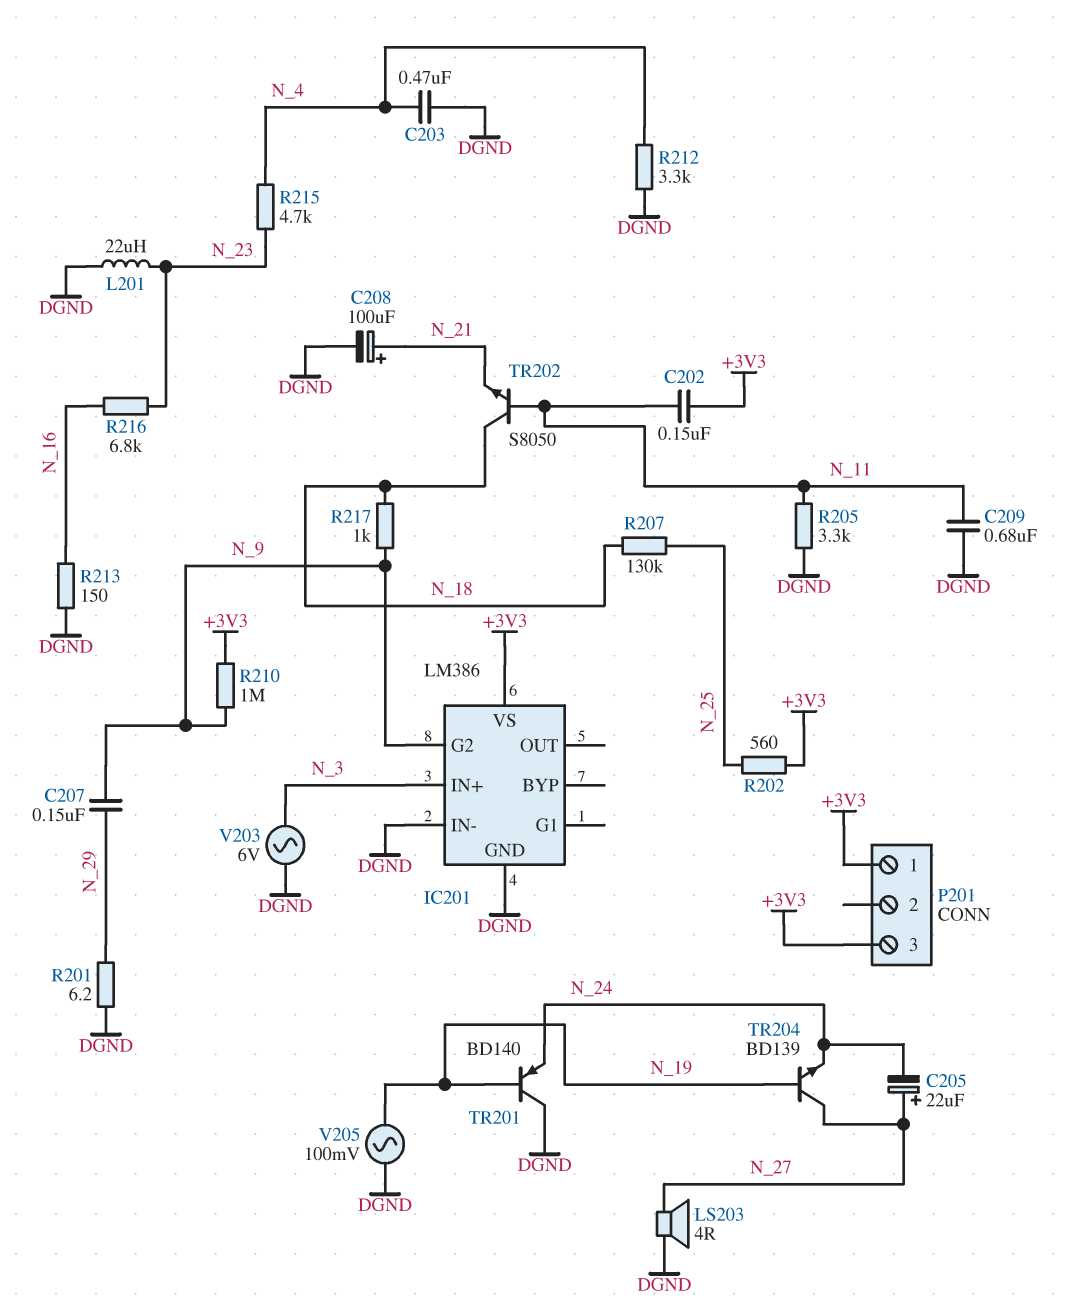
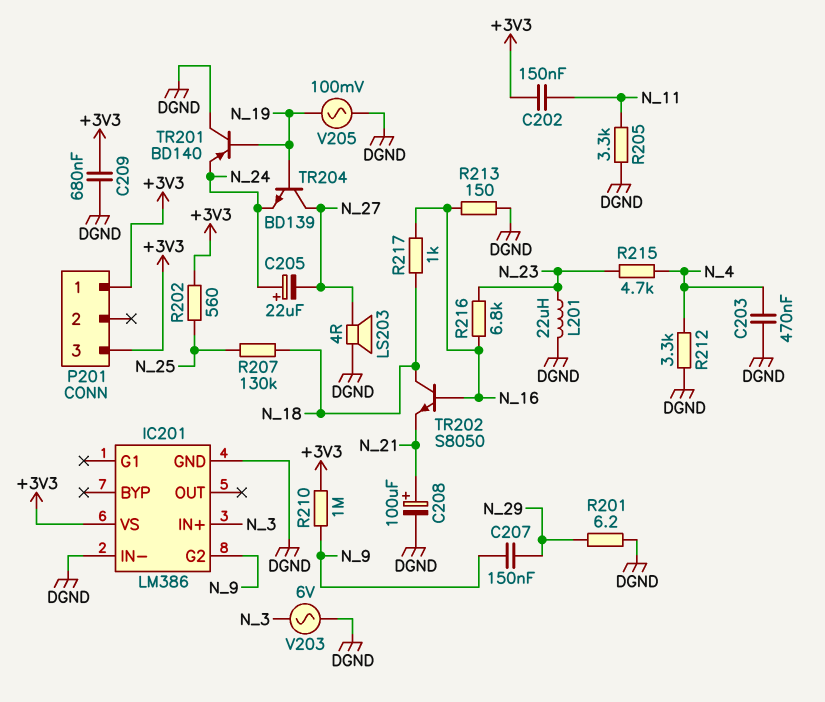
C205: 22uF (plus N_27, minus N_24) -> 22uF (plus N_24, minus N_27)
C209: 680nF (DGND, N_11) -> 680nF (+3V3, DGND)
R217: 1k (N_9, N_18) -> 1k (N_16, N_18)
TR202: NPN S8050 (B N_11, C N_18, E N_21) -> NPN S8050 (B N_16, C N_18, E N_21)

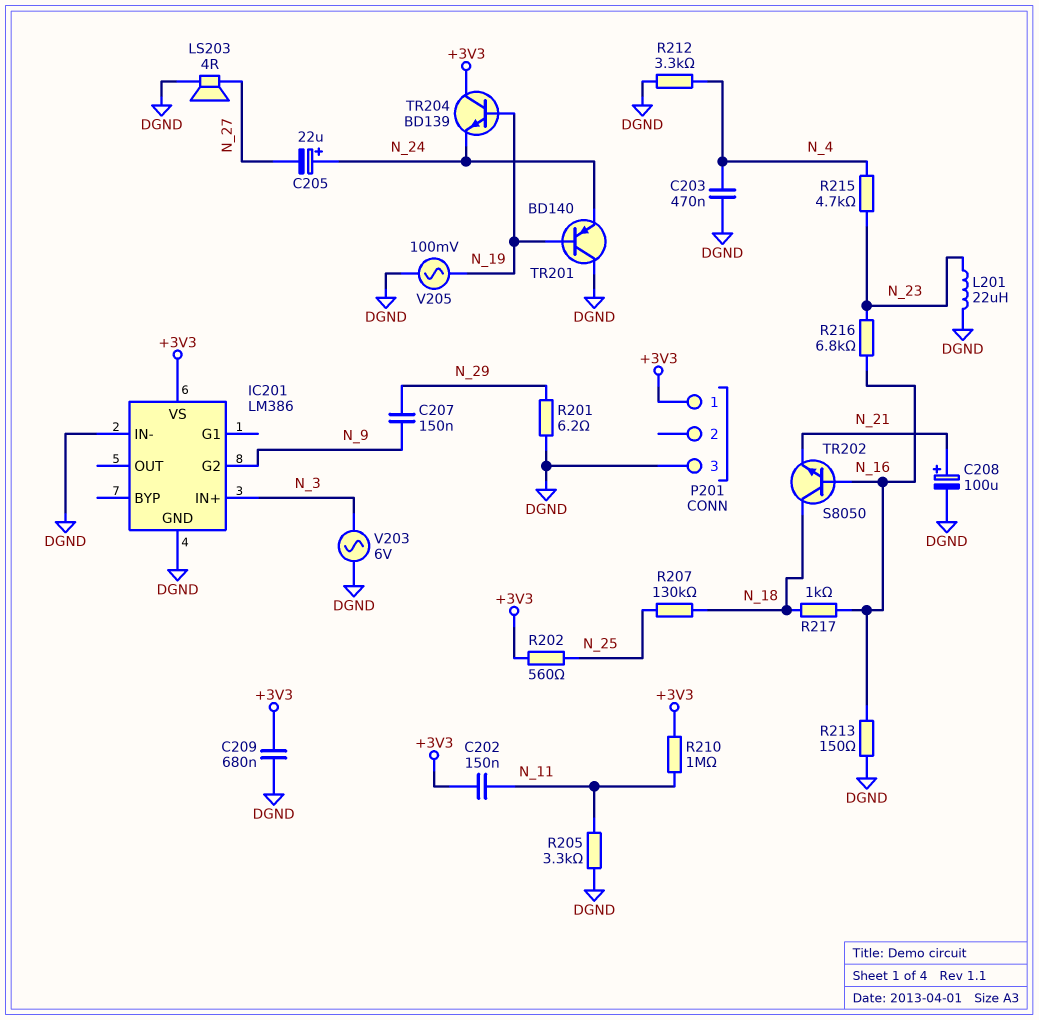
P201 pin 3: +3V3 -> DGND
R210: 1M (+3V3, N_9) -> 1M (+3V3, N_11)
TR204: NPN BD139 (B N_19, C N_27, E N_24) -> NPN BD139 (B N_19, C +3V3, E N_24)

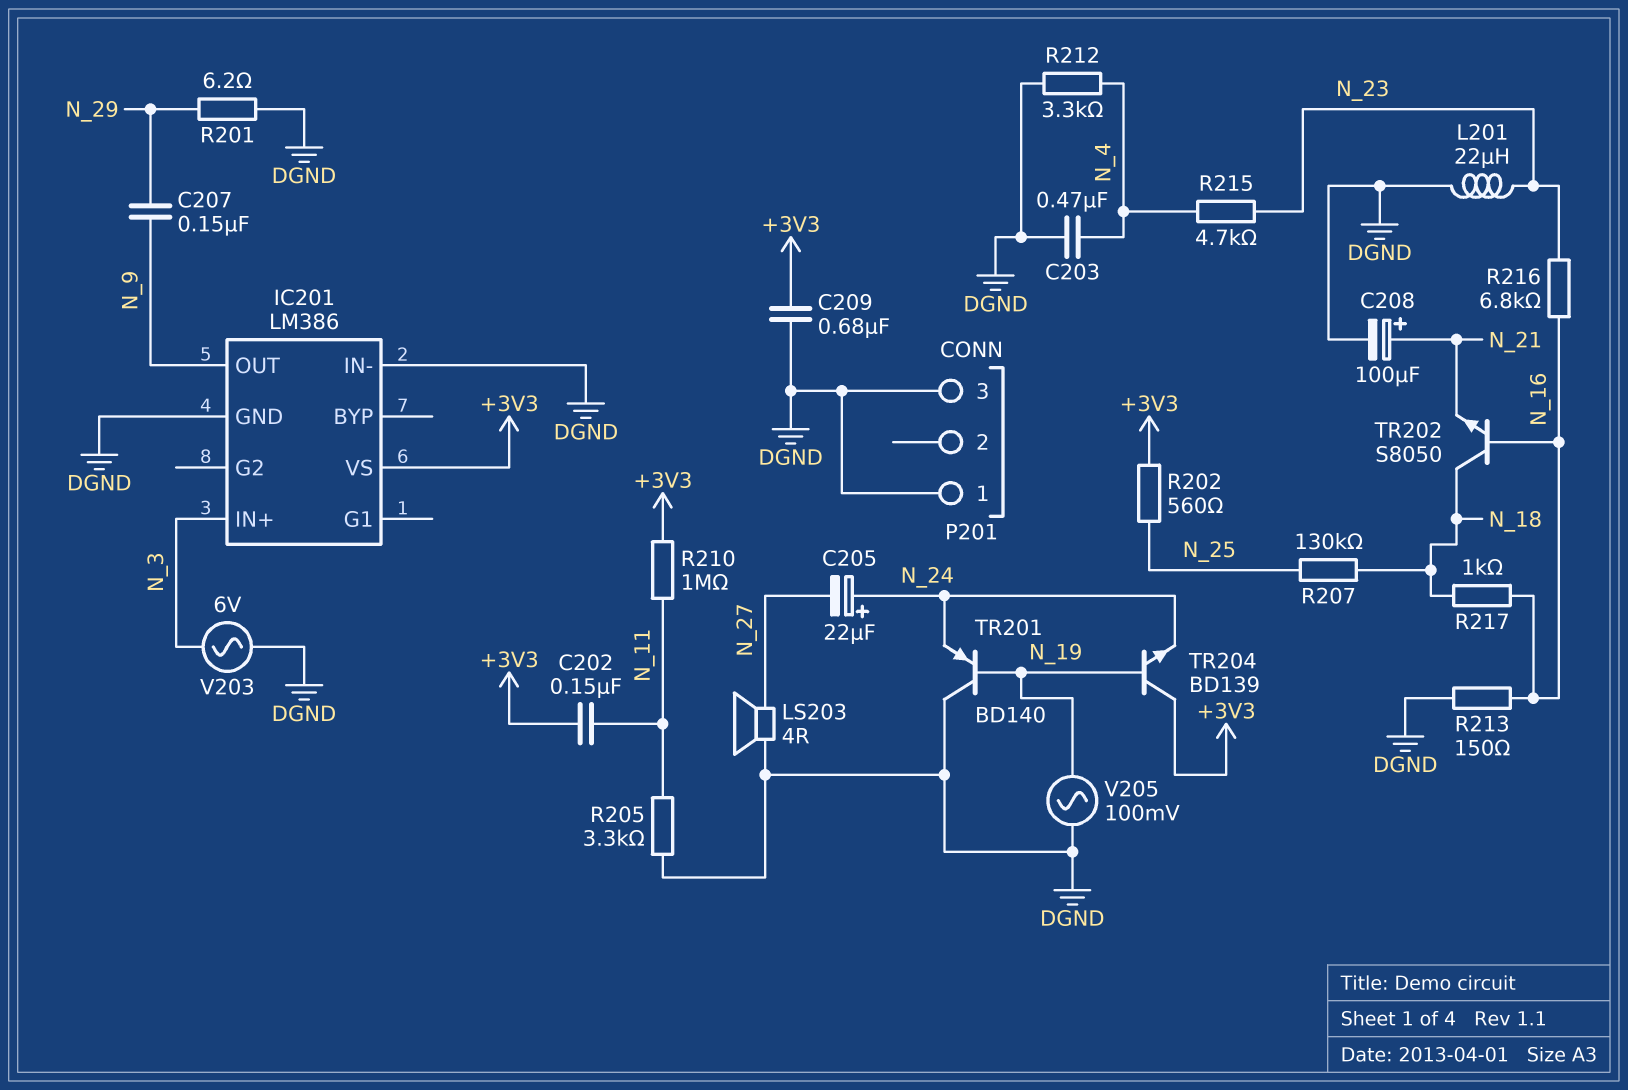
IC201 pin G2: N_9 -> none
IC201 pin OUT: none -> N_9
P201 pin 1: +3V3 -> DGND

